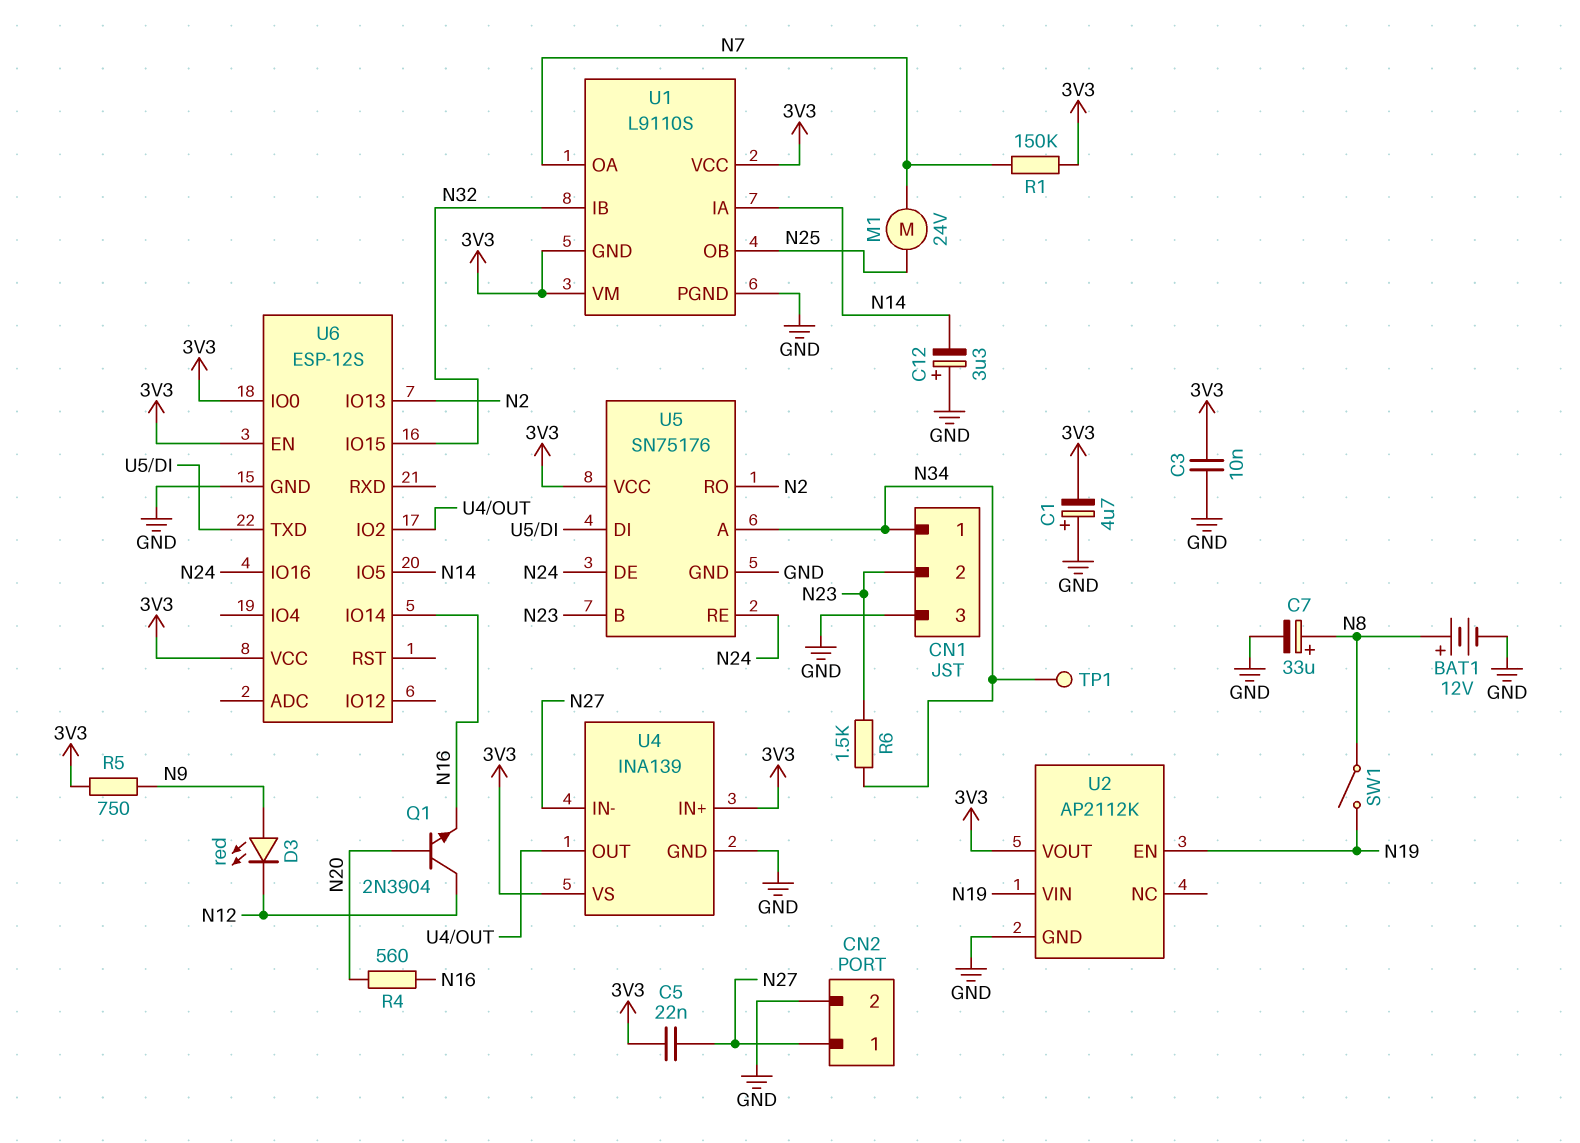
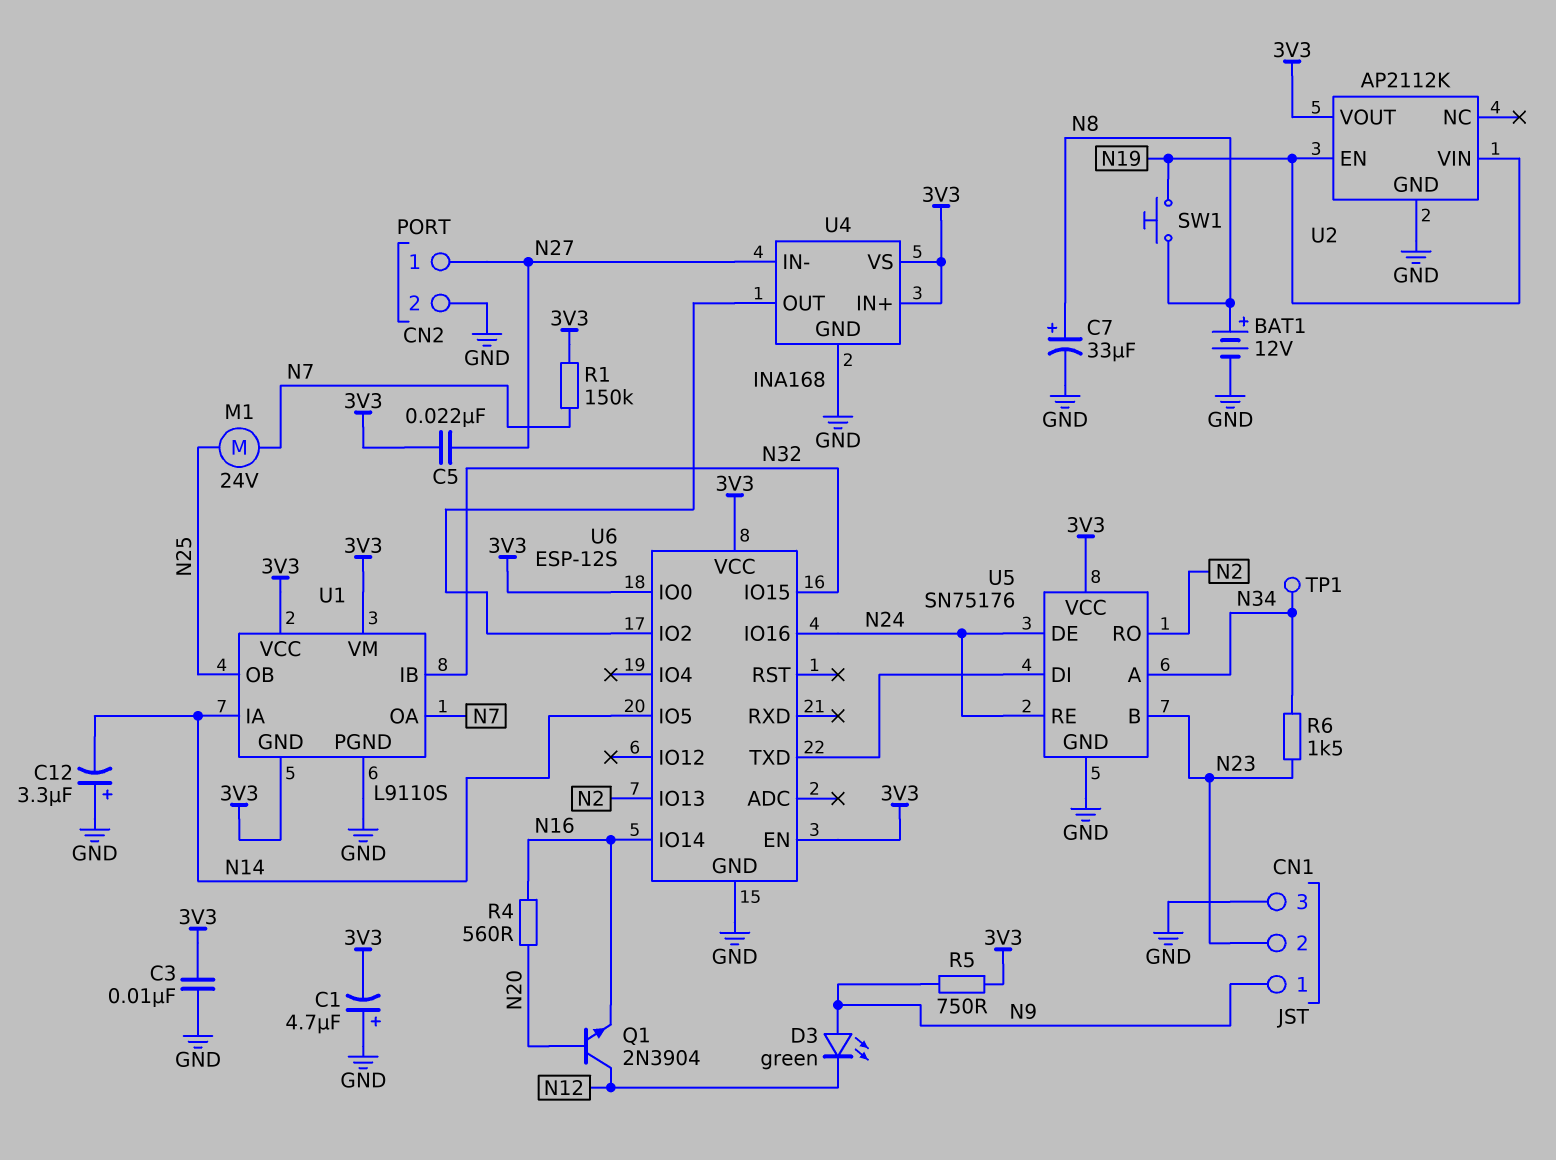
CN1 pin 1: N34 -> N9
D3: LED red (A N9, K N12) -> LED green (A N9, K N12)
SW1: switch (N8, N19) -> button (N8, N19)
U4: INA139 -> INA168

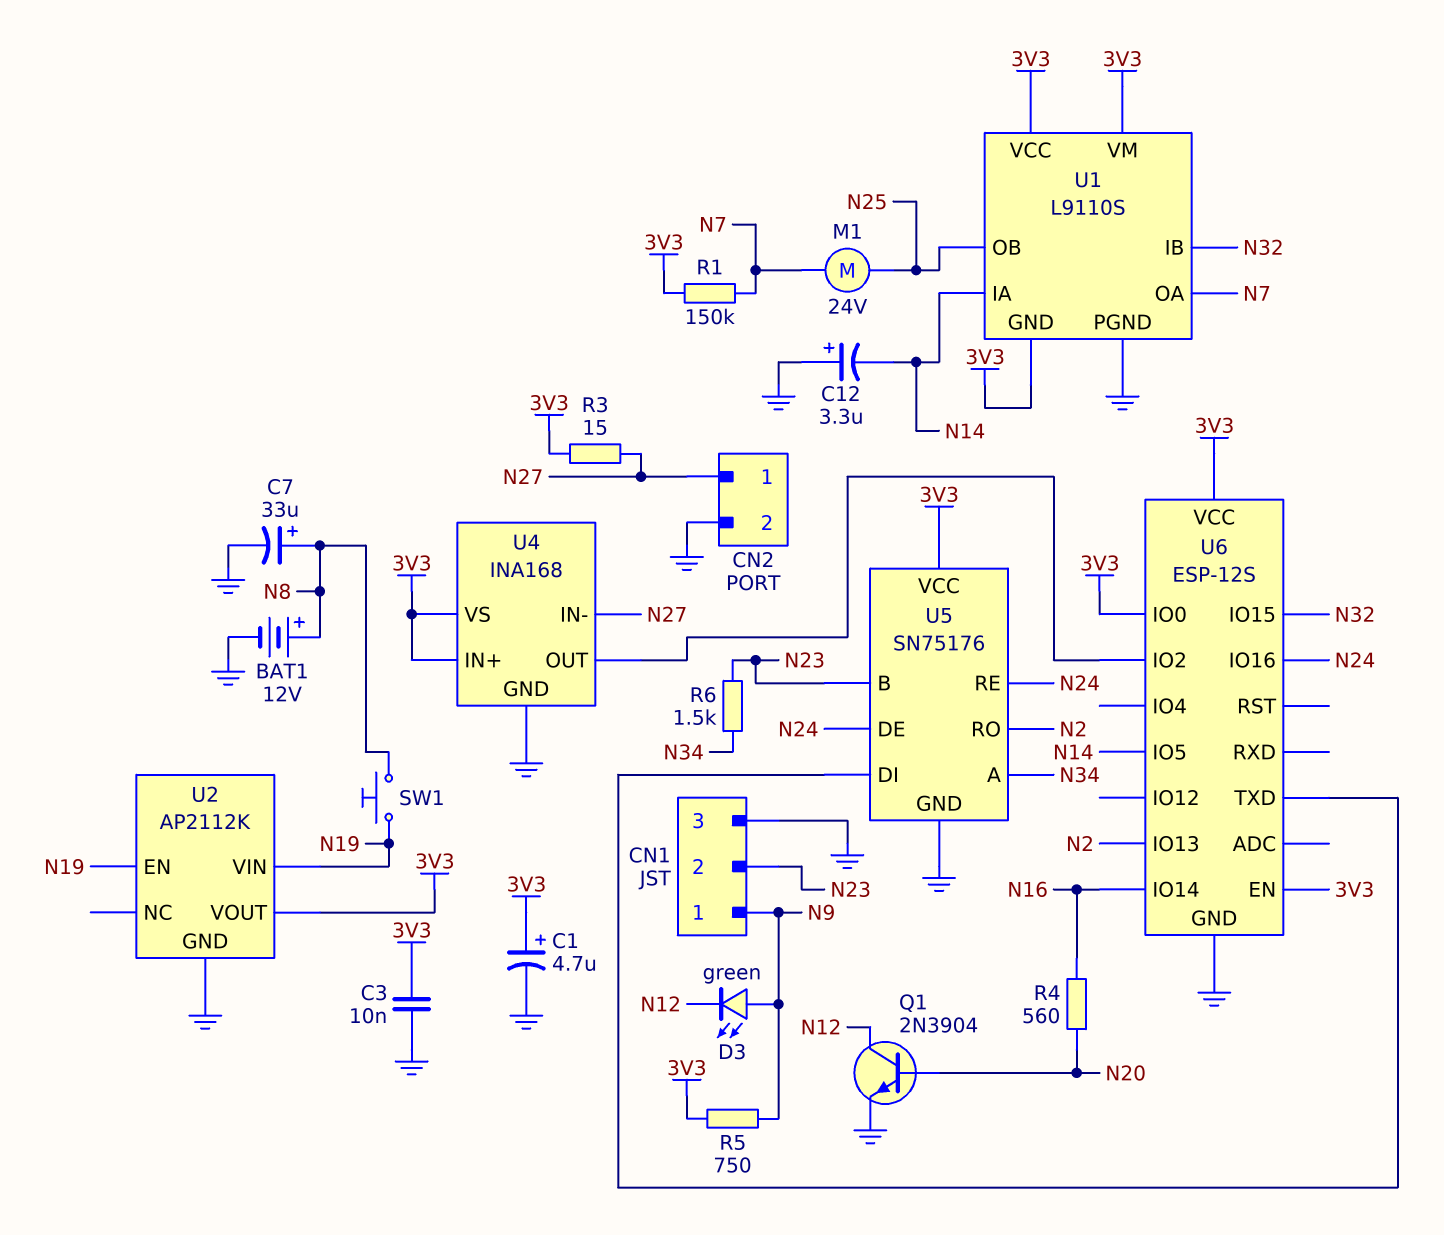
C1: 4.7uF (plus GND, minus 3V3) -> 4.7uF (plus 3V3, minus GND)
C5: 22nF (3V3, N27) -> none
Q1: NPN 2N3904 (B N20, C N12, E N16) -> NPN 2N3904 (B N20, C N12, E GND)
R3: none -> 15 (3V3, N27)
TP1: test point (N34) -> none

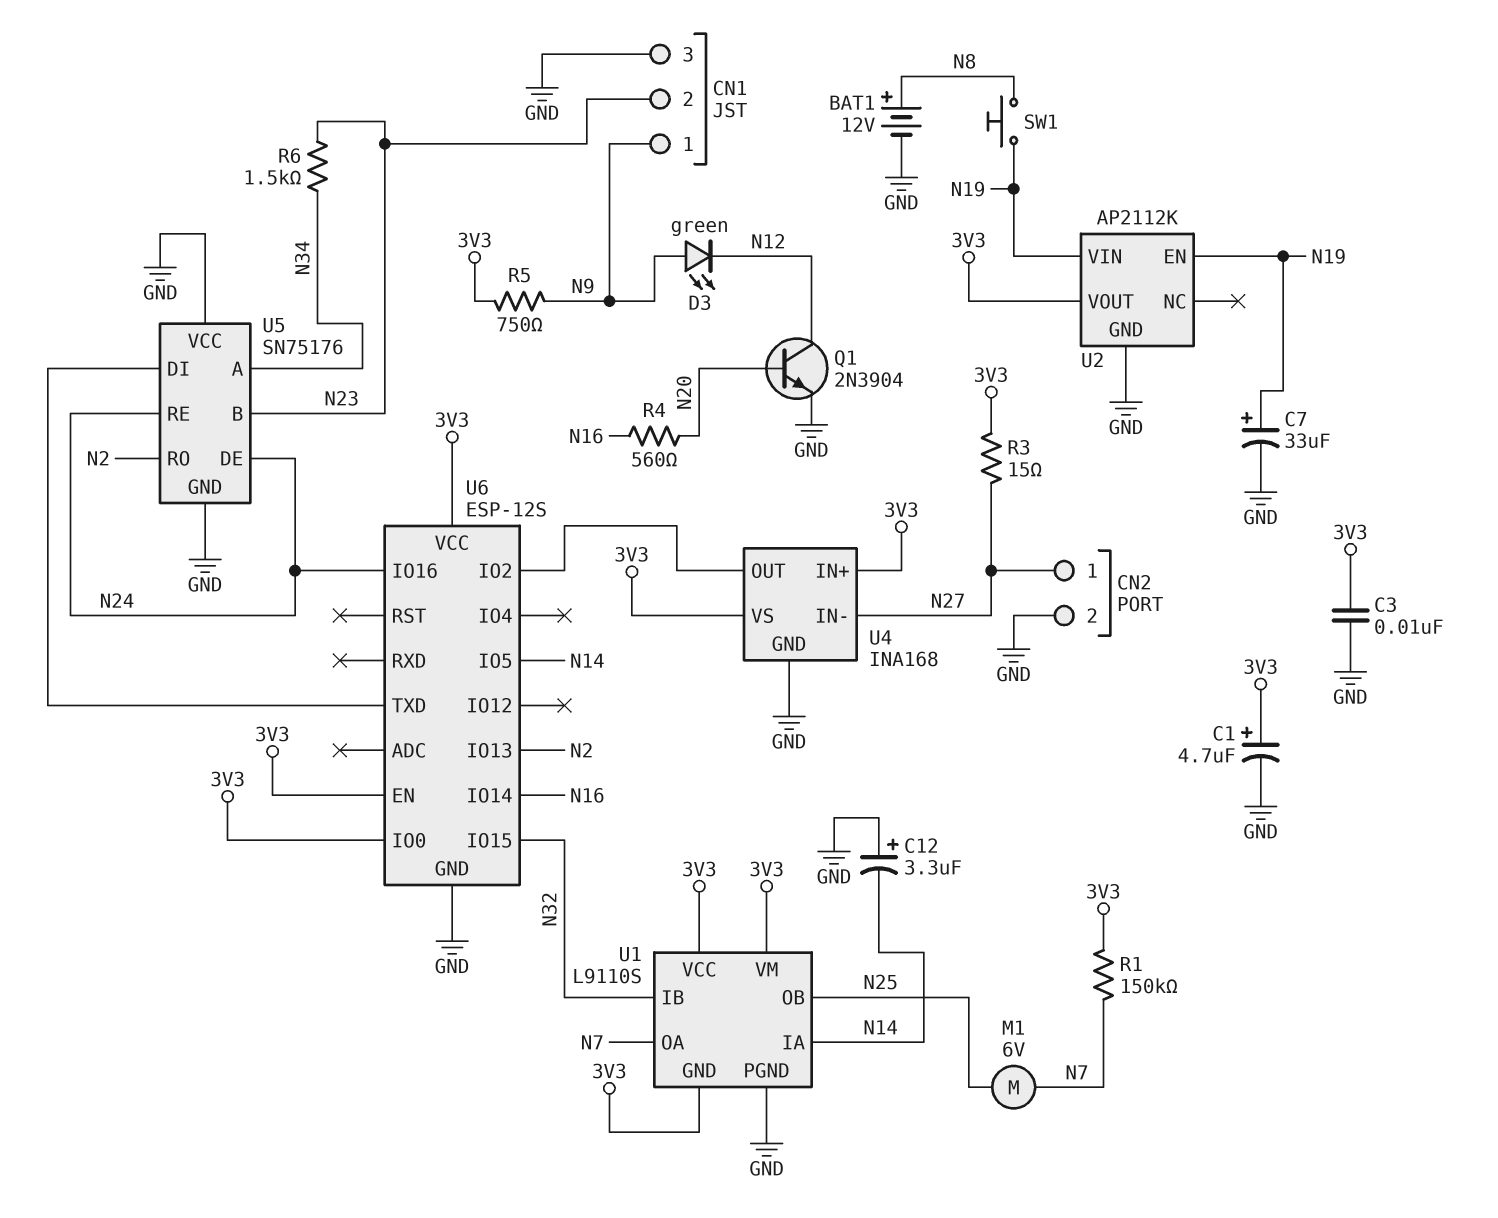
C7: 33uF (plus N8, minus GND) -> 33uF (plus N19, minus GND)
M1: motor 24V (N7, N25) -> motor 6V (N7, N25)
U5 pin VCC: 3V3 -> GND

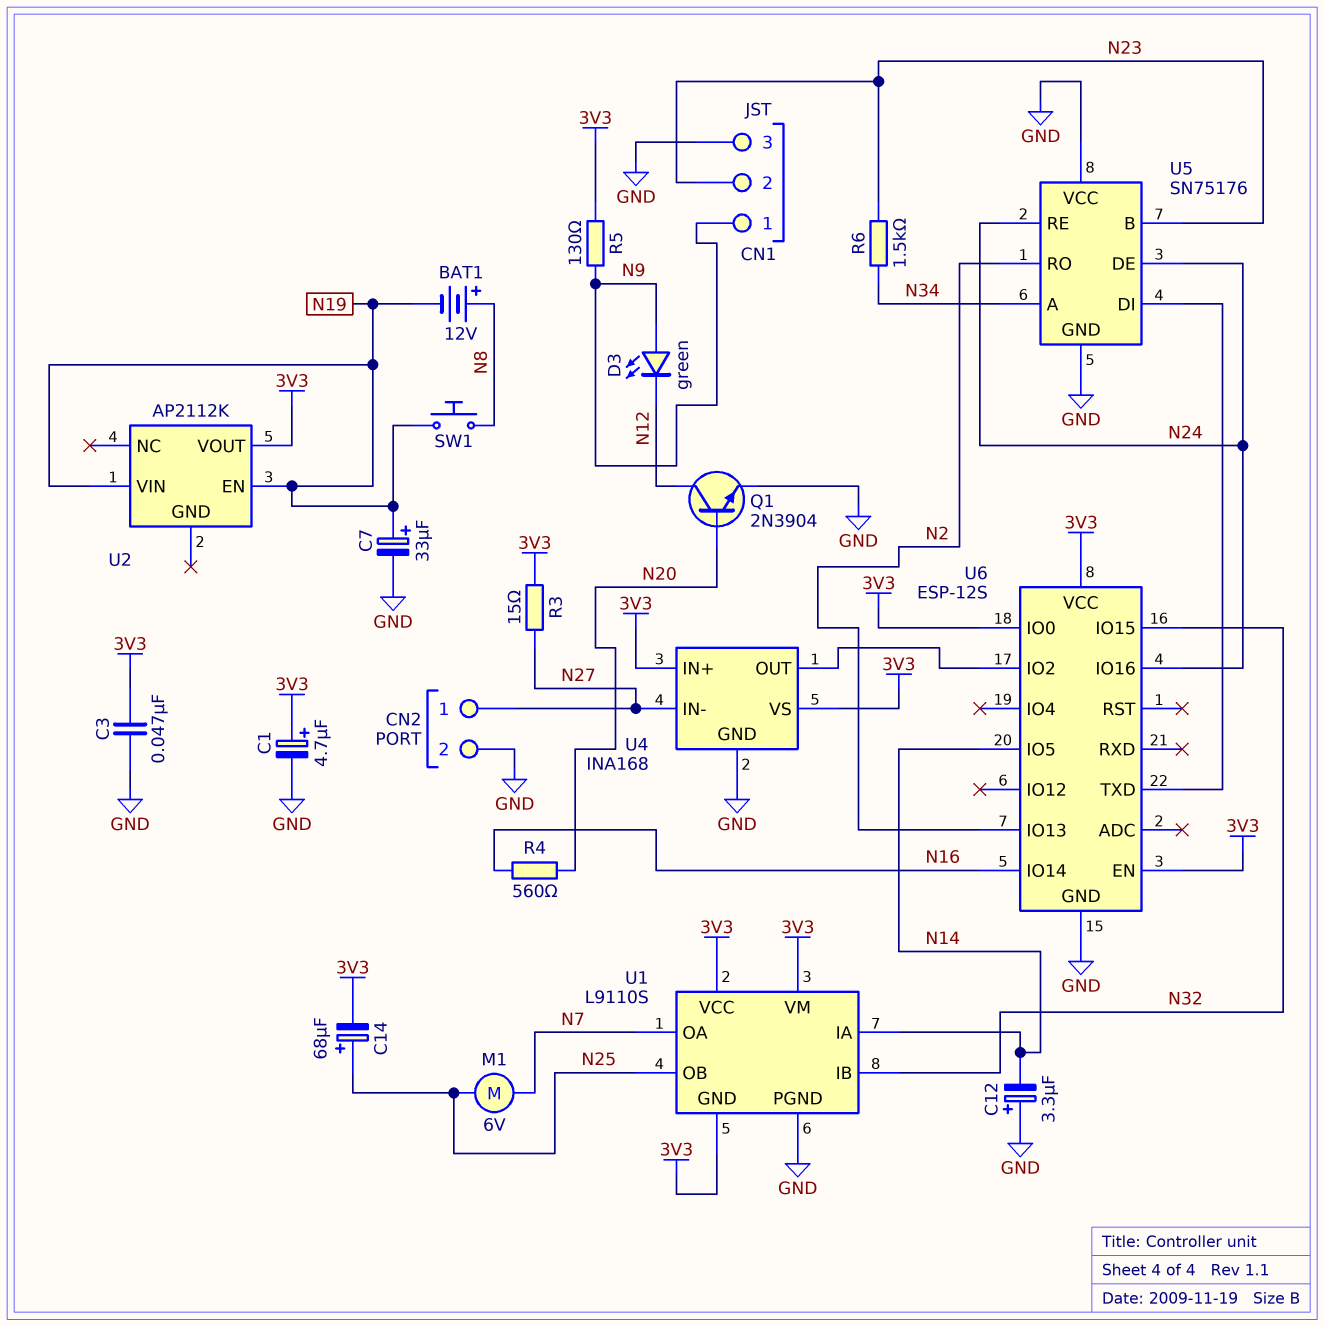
BAT1: 12V (plus N8, minus GND) -> 12V (plus N8, minus N19)
C3: 10nF (3V3, GND) -> 47nF (3V3, GND)
C14: none -> 68uF (plus N25, minus 3V3)
R1: 150k (3V3, N7) -> none
R5: 750 (3V3, N9) -> 130 (3V3, N9)
U2 pin GND: GND -> none

